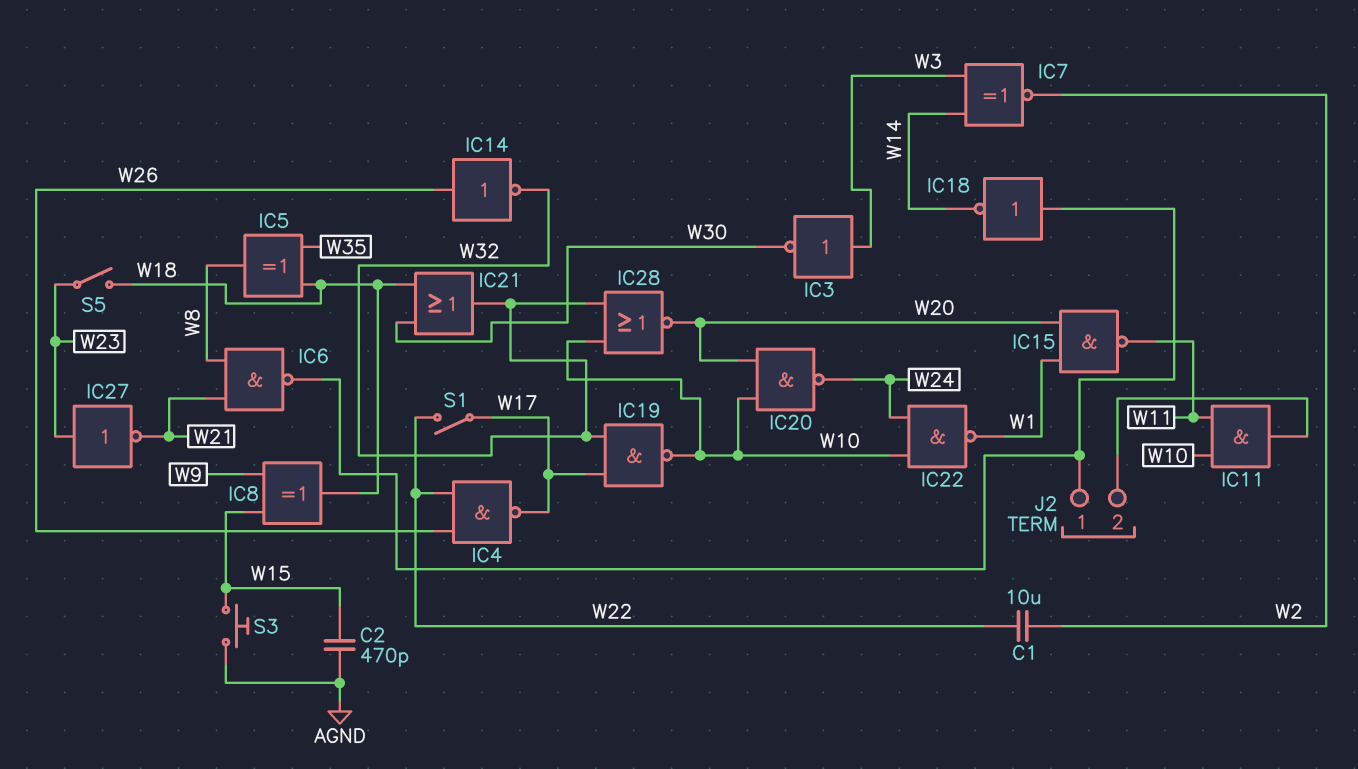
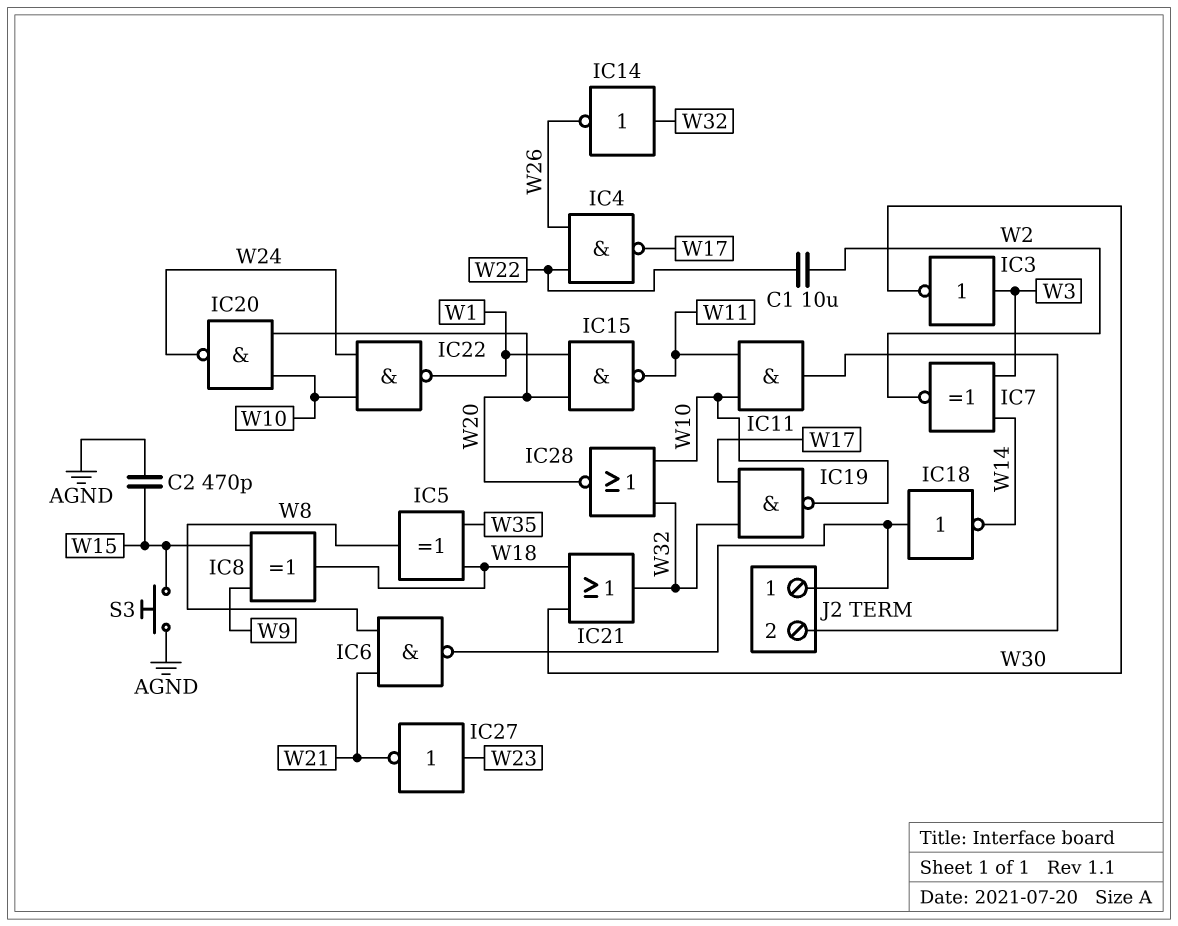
IC14: NOT (in W26, out W32) -> NOT (in W32, out W26)
S1: switch (W17, W22) -> none
S5: switch (W18, W23) -> none

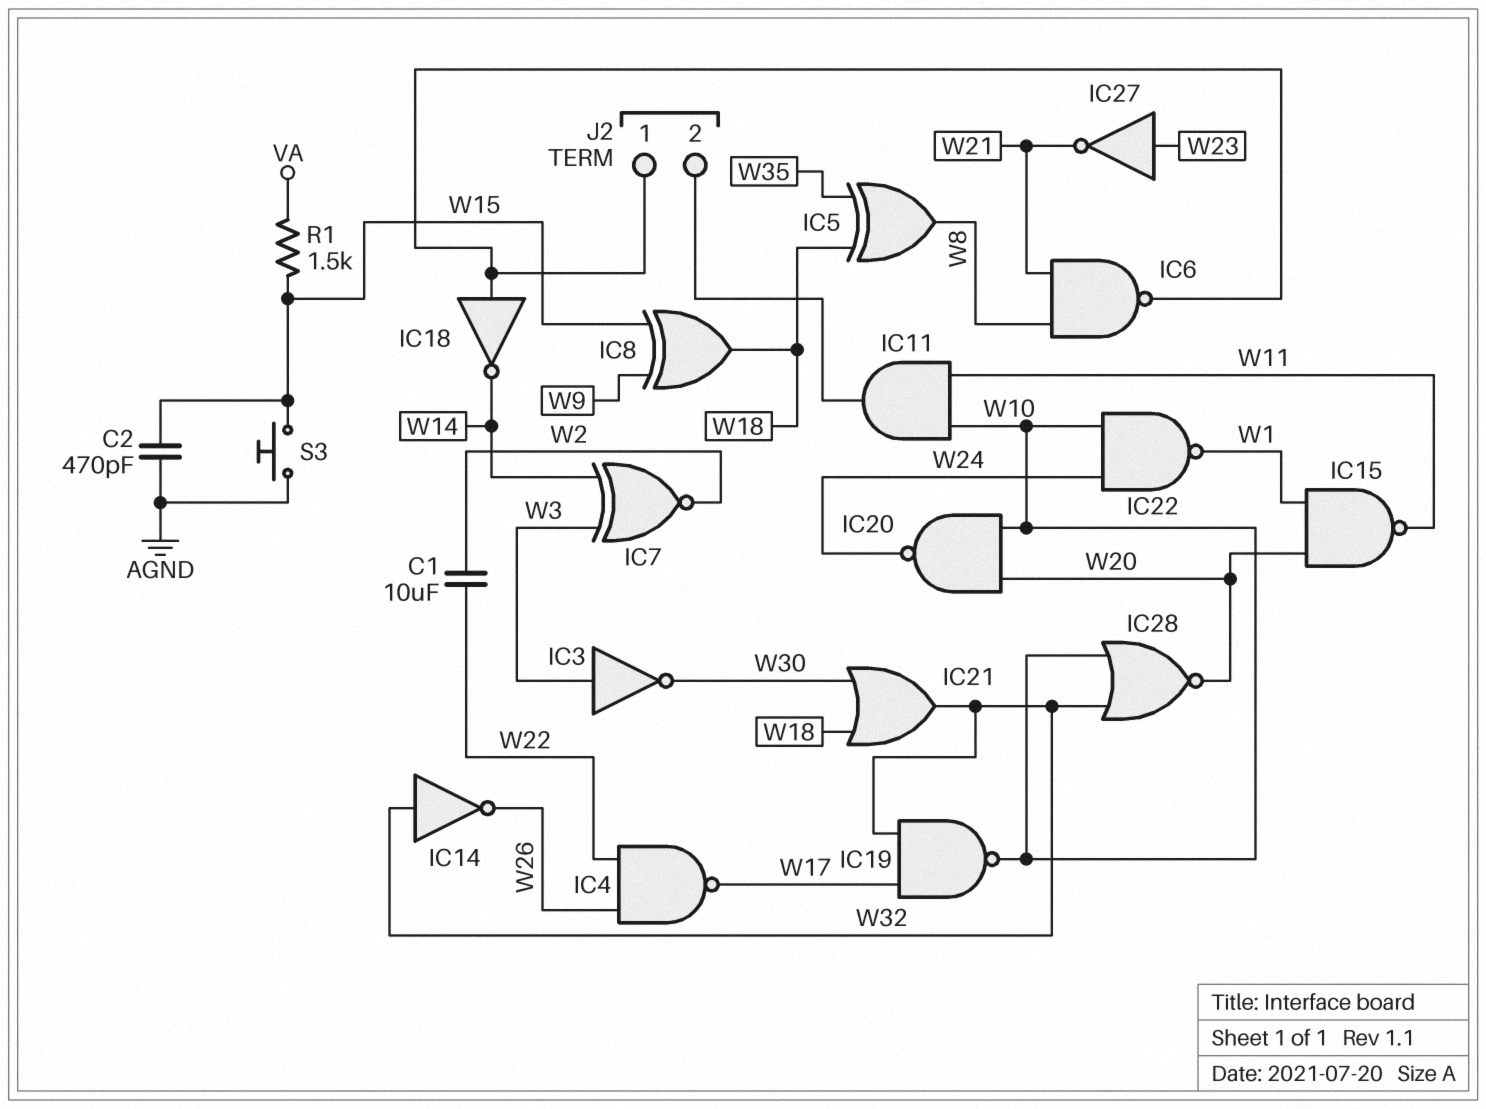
R1: none -> 1.5k (VA, W15)

